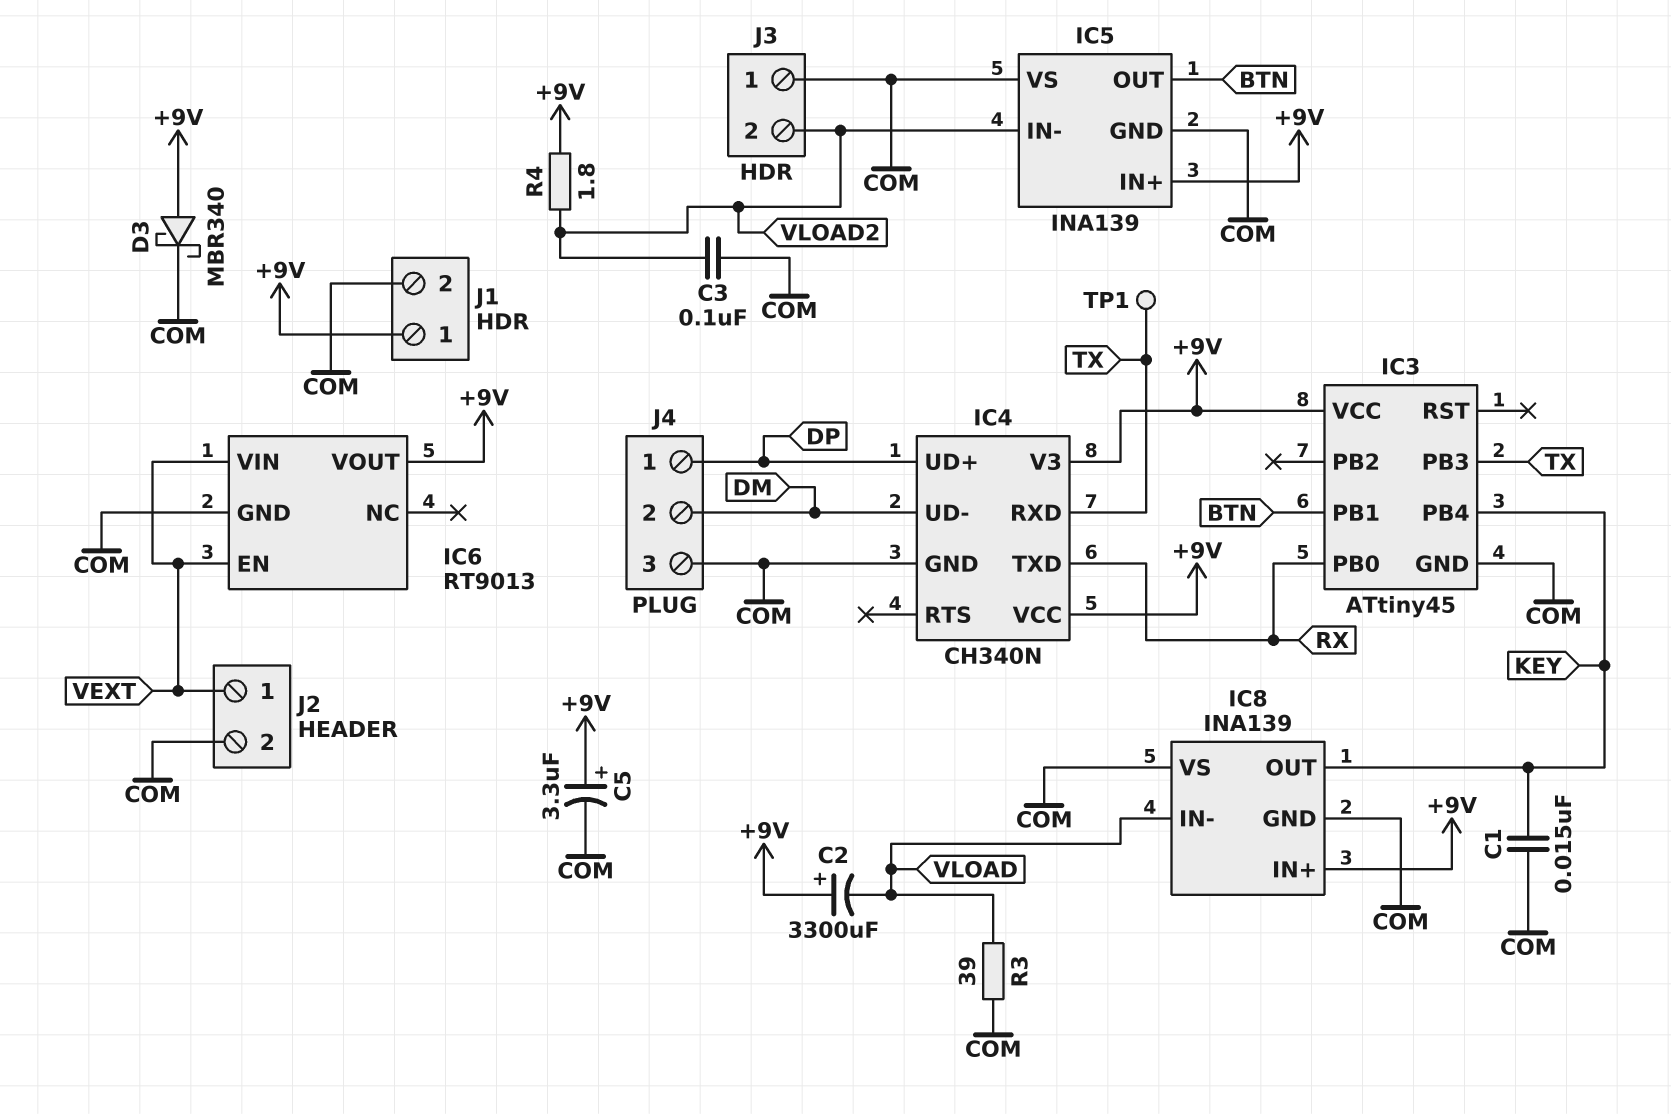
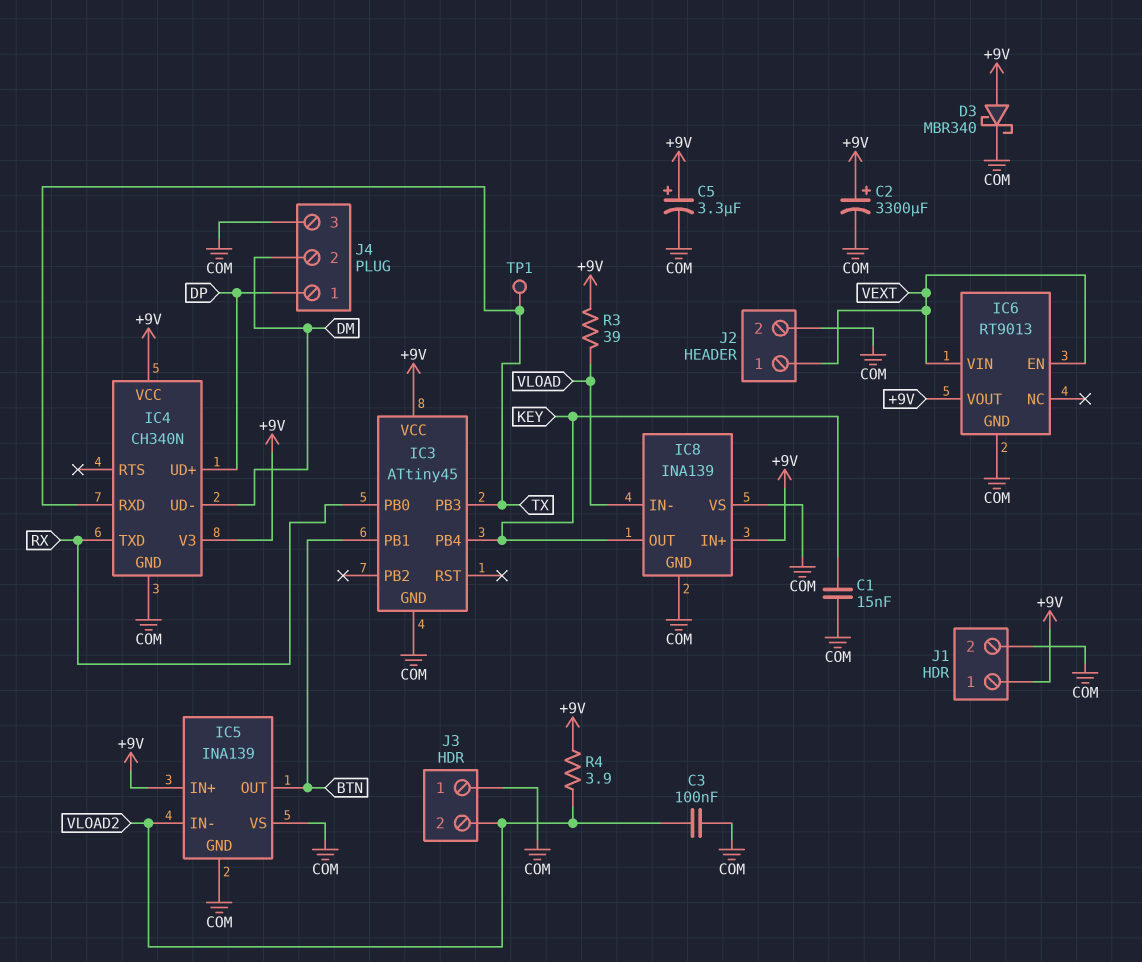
C2: 3300uF (plus +9V, minus VLOAD) -> 3300uF (plus +9V, minus COM)
R3: 39 (COM, VLOAD) -> 39 (+9V, VLOAD)
R4: 1.8 (+9V, VLOAD2) -> 3.9 (+9V, VLOAD2)

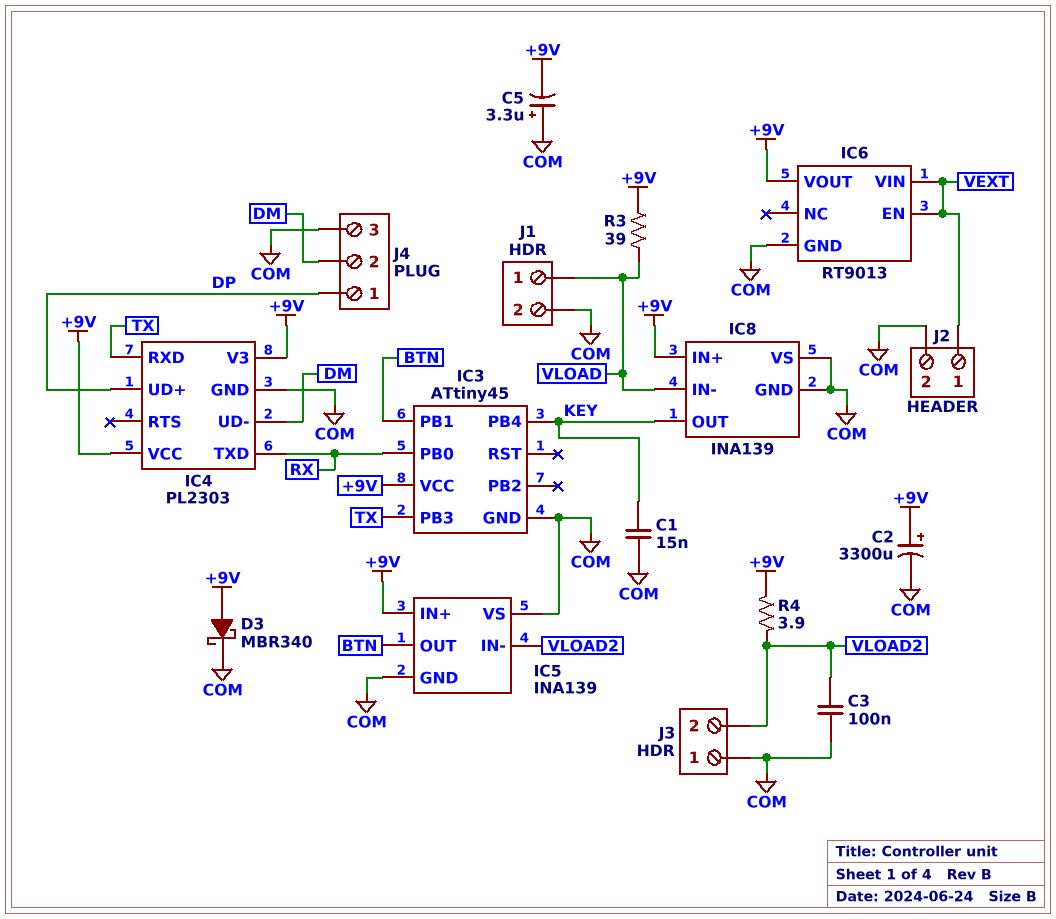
C5: 3.3uF (plus +9V, minus COM) -> 3.3uF (plus COM, minus +9V)
IC4: CH340N -> PL2303
J1 pin 1: +9V -> VLOAD
TP1: test point (TX) -> none

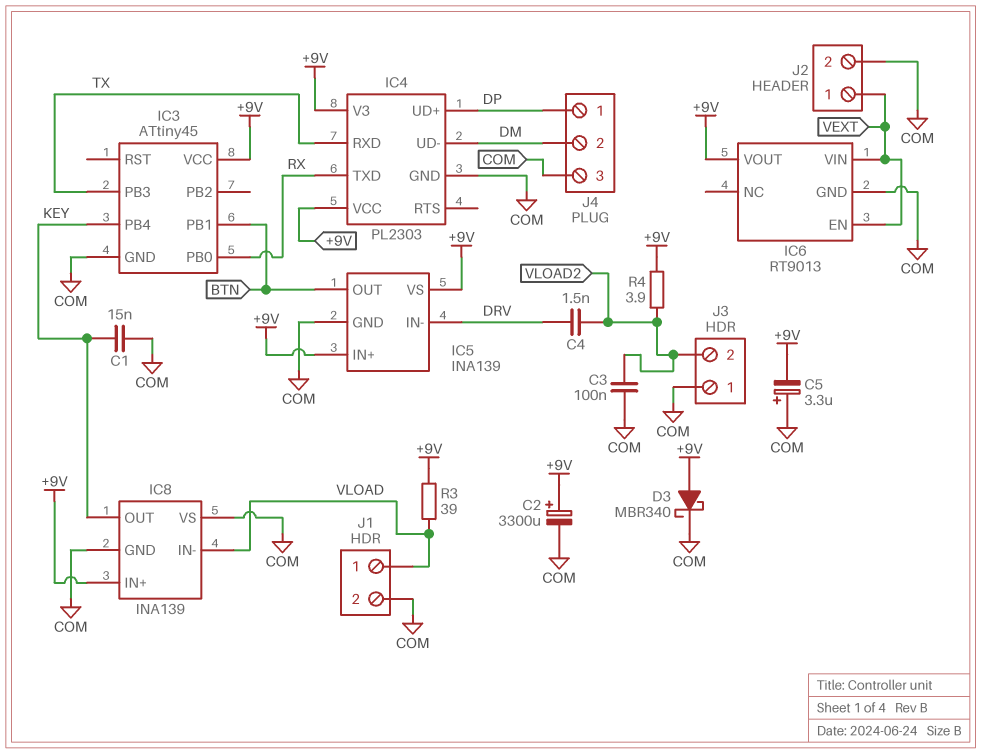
C4: none -> 1.5nF (DRV, VLOAD2)
IC5 pin IN-: VLOAD2 -> DRV
IC5 pin VS: COM -> +9V

